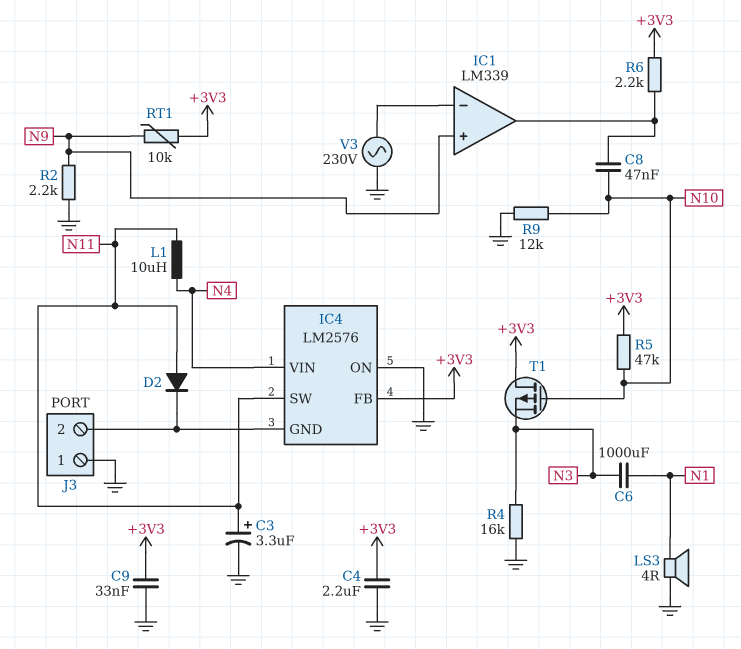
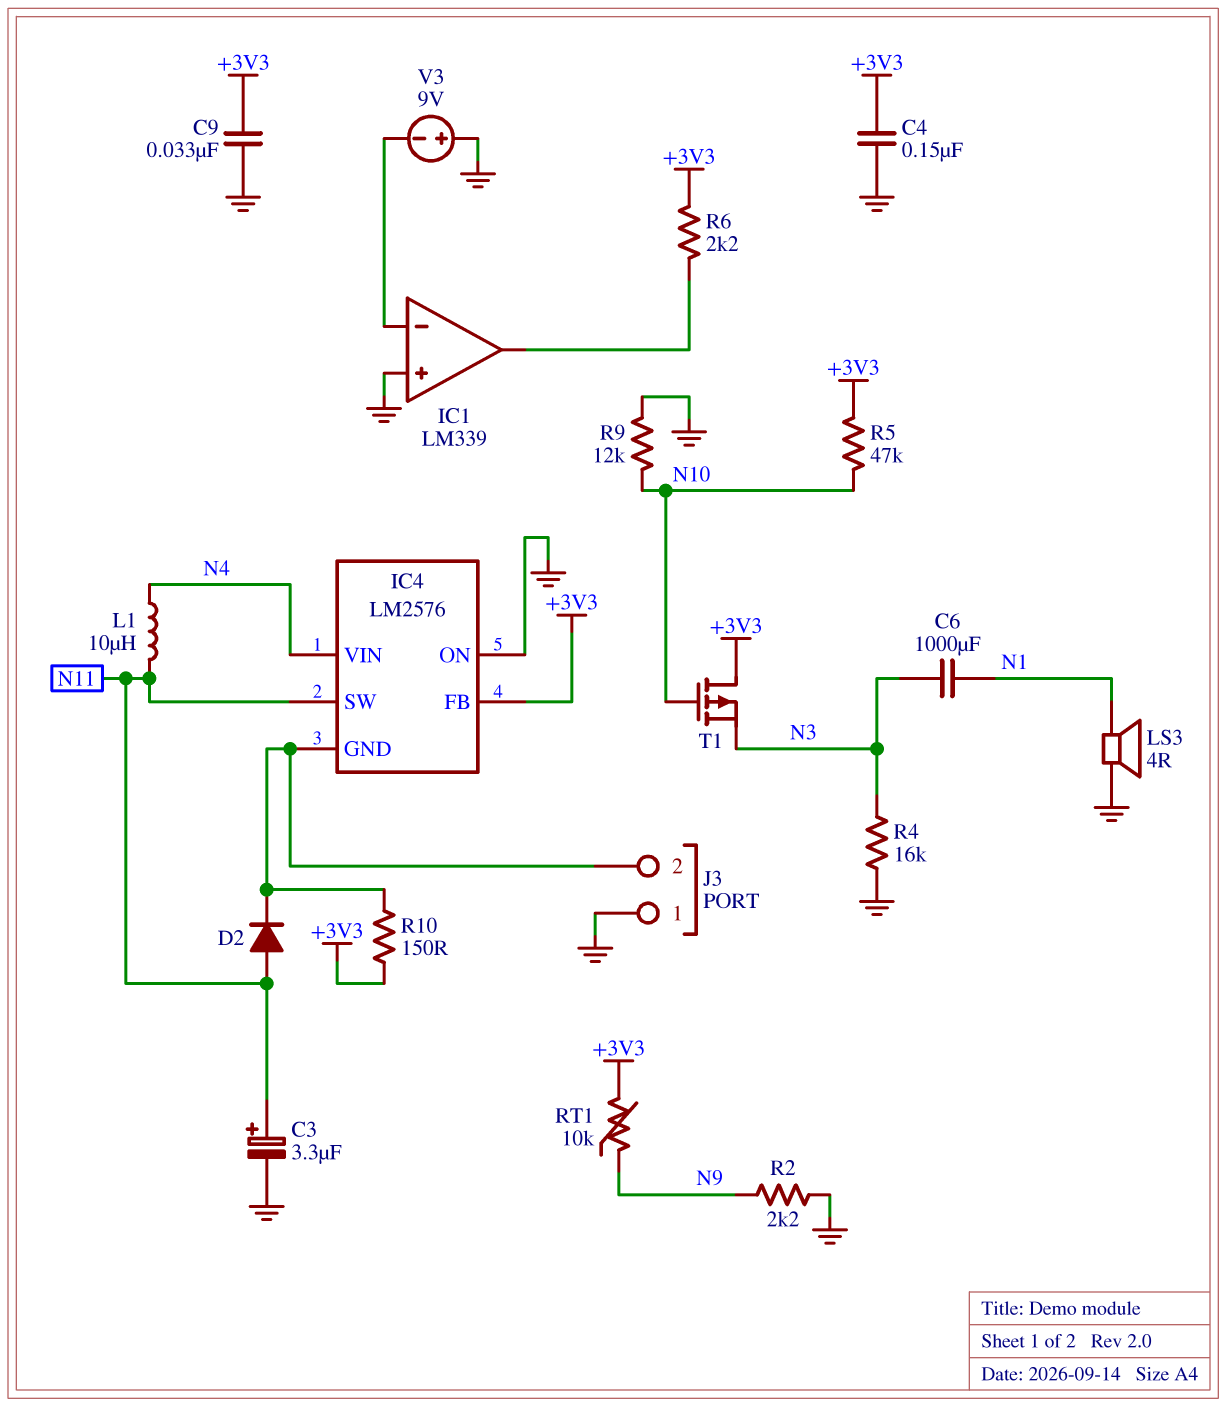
C4: 2.2uF (+3V3, GND) -> 150nF (+3V3, GND)
C8: 47nF (IC1/out, N10) -> none
IC1 pin in+: N9 -> GND
R10: none -> 150 (+3V3, IC4/GND)
V3: AC 230V (GND, IC1/in-) -> 9V (plus GND, minus IC1/in-)

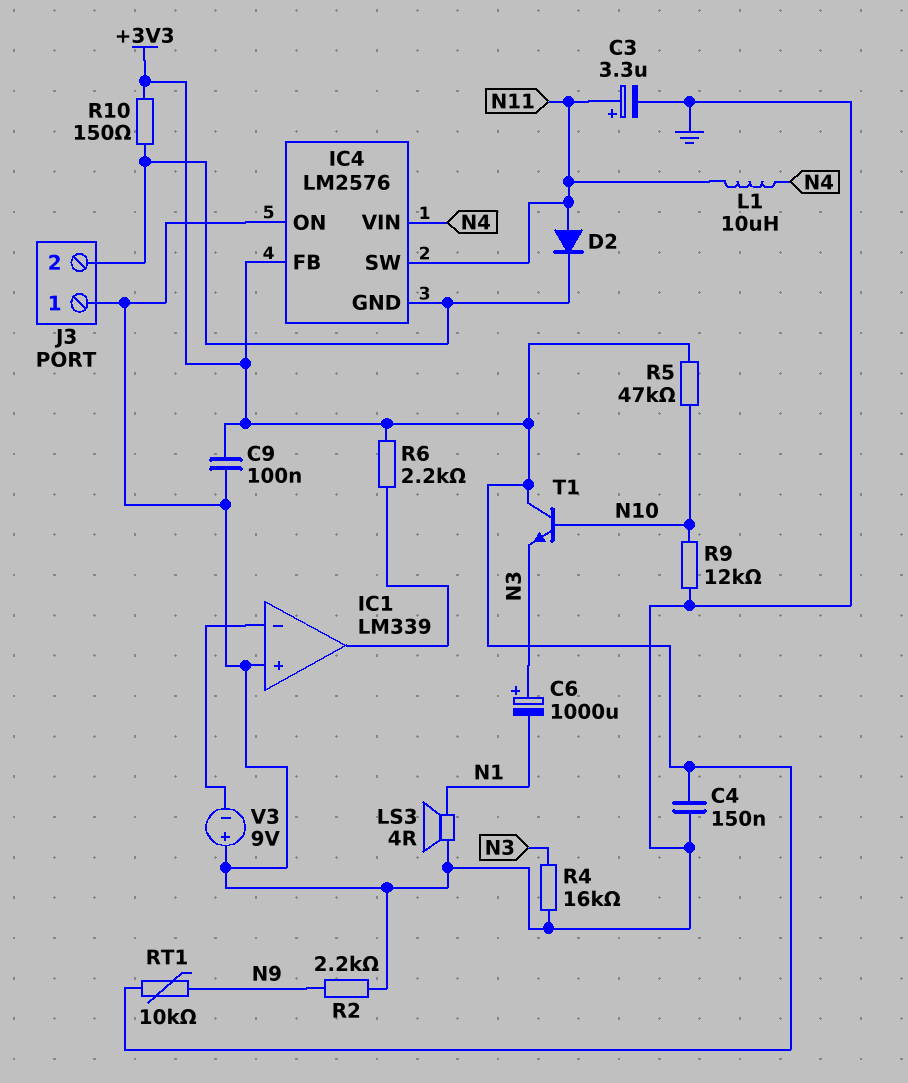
C6: 1000uF (N1, N3) -> 1000uF (plus N3, minus N1)
C9: 33nF (+3V3, GND) -> 100nF (+3V3, GND)
T1: PMOS (G N10, D +3V3, S N3) -> NPN (B N10, C +3V3, E N3)

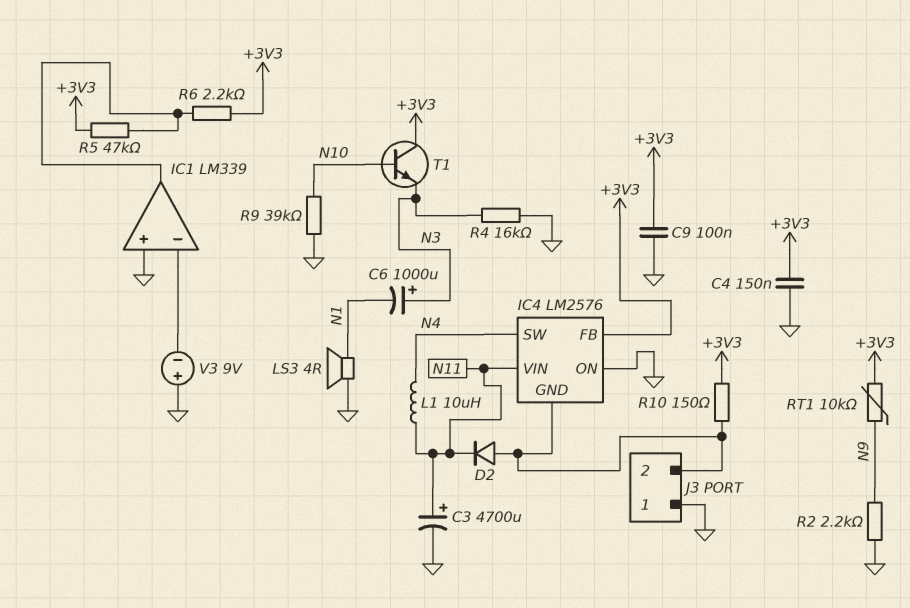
C3: 3.3uF (plus N11, minus GND) -> 4700uF (plus N11, minus GND)
D2: diode (A N11, K IC4/GND) -> diode (A IC4/GND, K N11)
IC4 pin SW: N11 -> N4
IC4 pin VIN: N4 -> N11
R5: 47k (+3V3, N10) -> 47k (+3V3, IC1/out)
R9: 12k (GND, N10) -> 39k (GND, N10)

